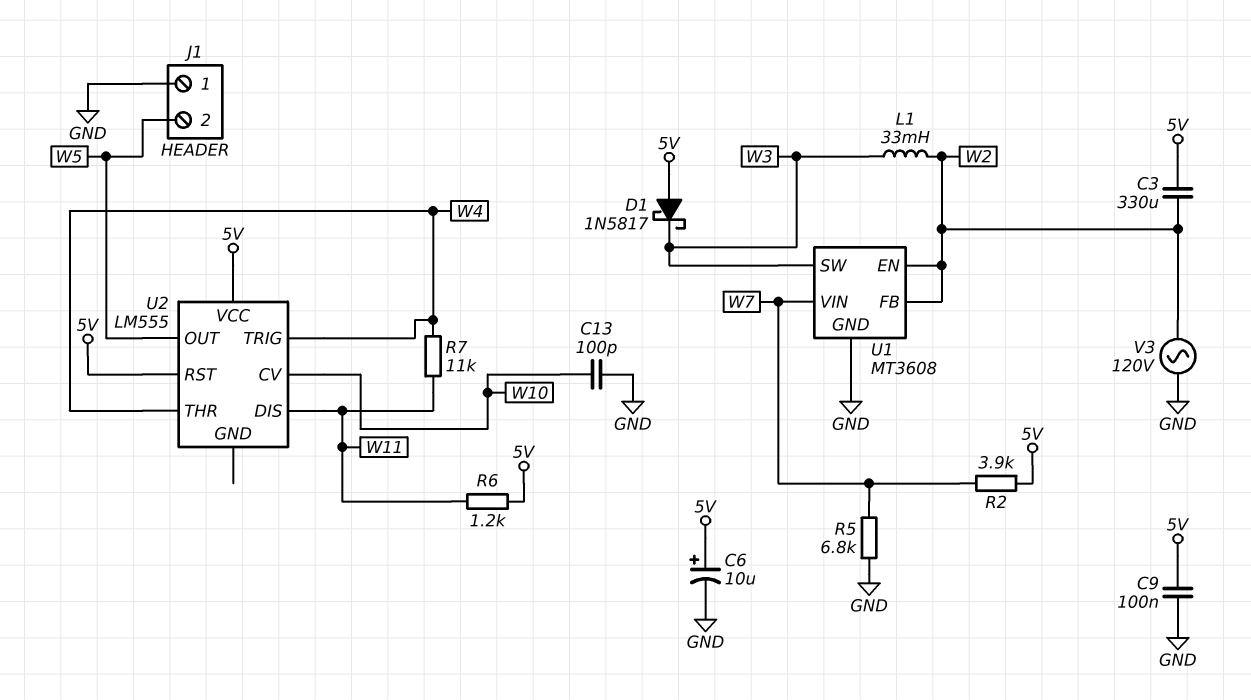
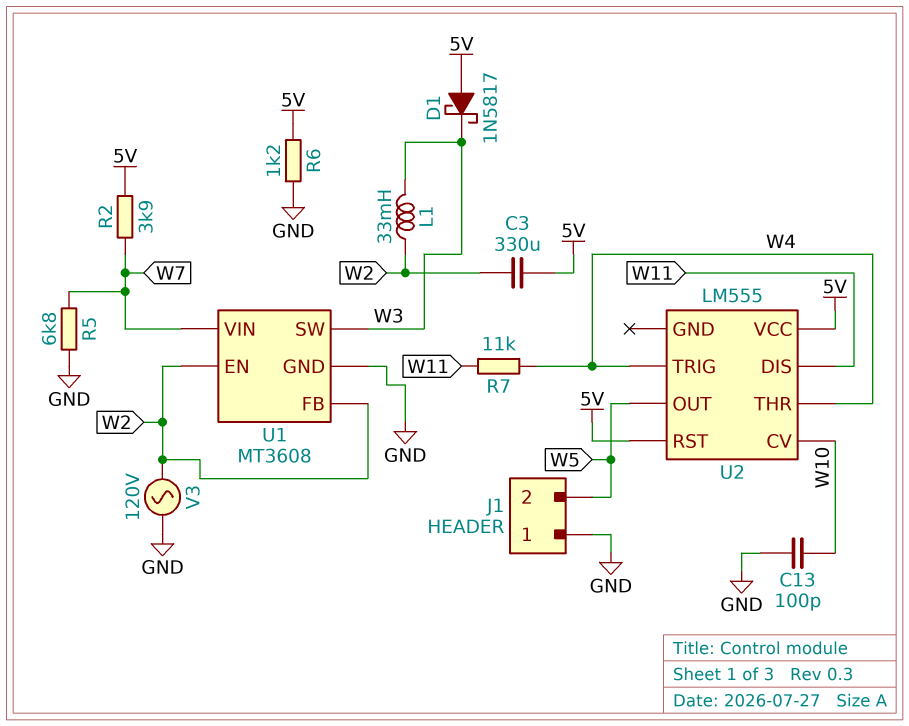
C6: 10uF (plus 5V, minus GND) -> none
C9: 100nF (5V, GND) -> none
R6: 1.2k (5V, W11) -> 1.2k (5V, GND)

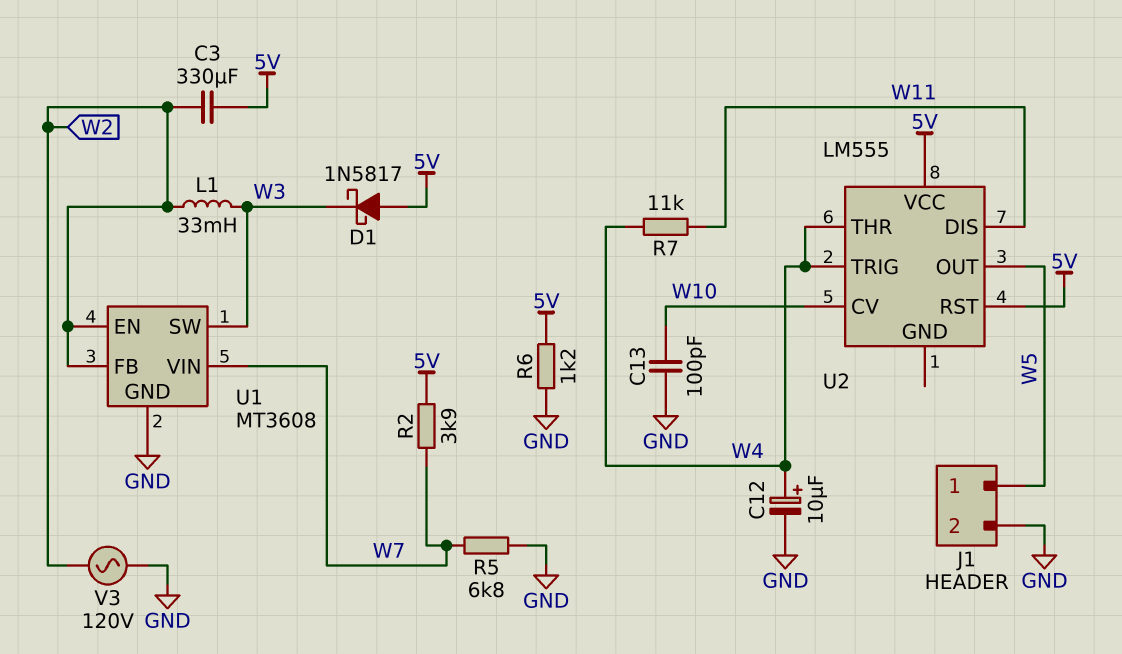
C12: none -> 10uF (plus W4, minus GND)
J1 pin 1: GND -> W5
J1 pin 2: W5 -> GND

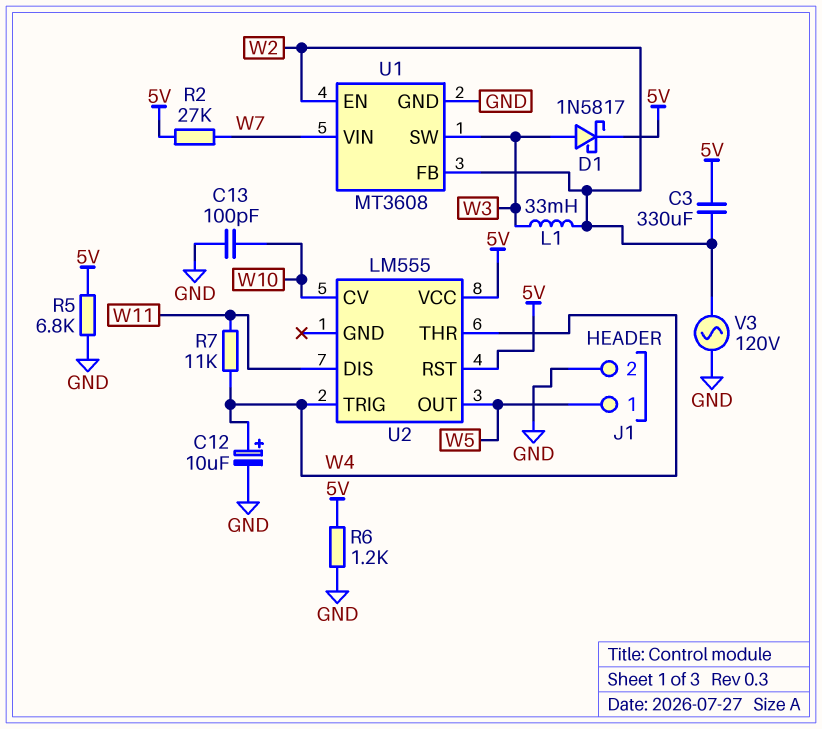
D1: schottky 1N5817 (A 5V, K W3) -> schottky 1N5817 (A W3, K 5V)
R2: 3.9k (5V, W7) -> 27k (5V, W7)
R5: 6.8k (GND, W7) -> 6.8k (5V, GND)

